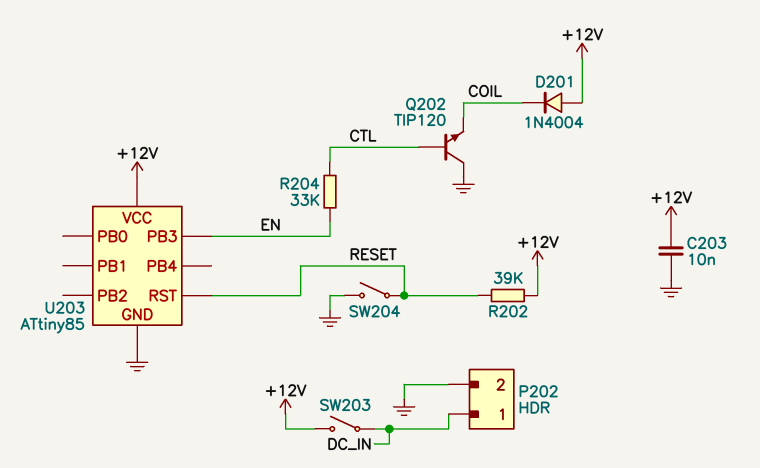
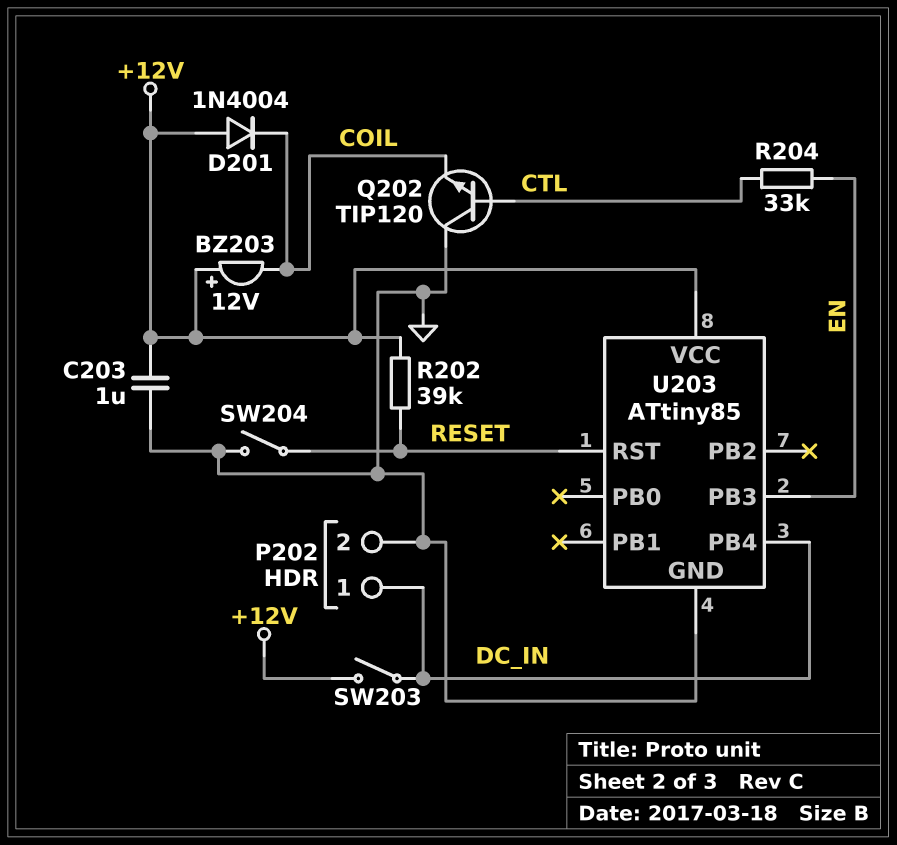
BZ203: none -> buzzer 12V (plus +12V, minus COIL)
C203: 10nF (+12V, GND) -> 1uF (+12V, GND)
U203 pin PB4: none -> DC_IN

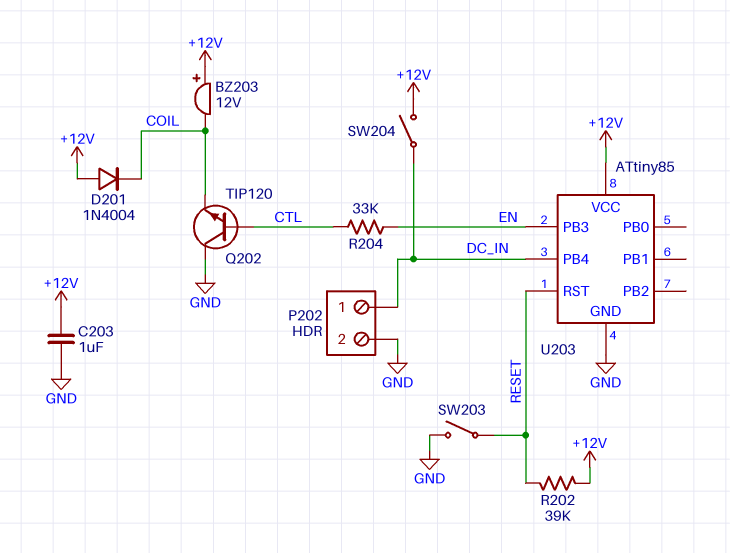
SW203: switch (+12V, DC_IN) -> switch (GND, RESET)
SW204: switch (GND, RESET) -> switch (+12V, DC_IN)

